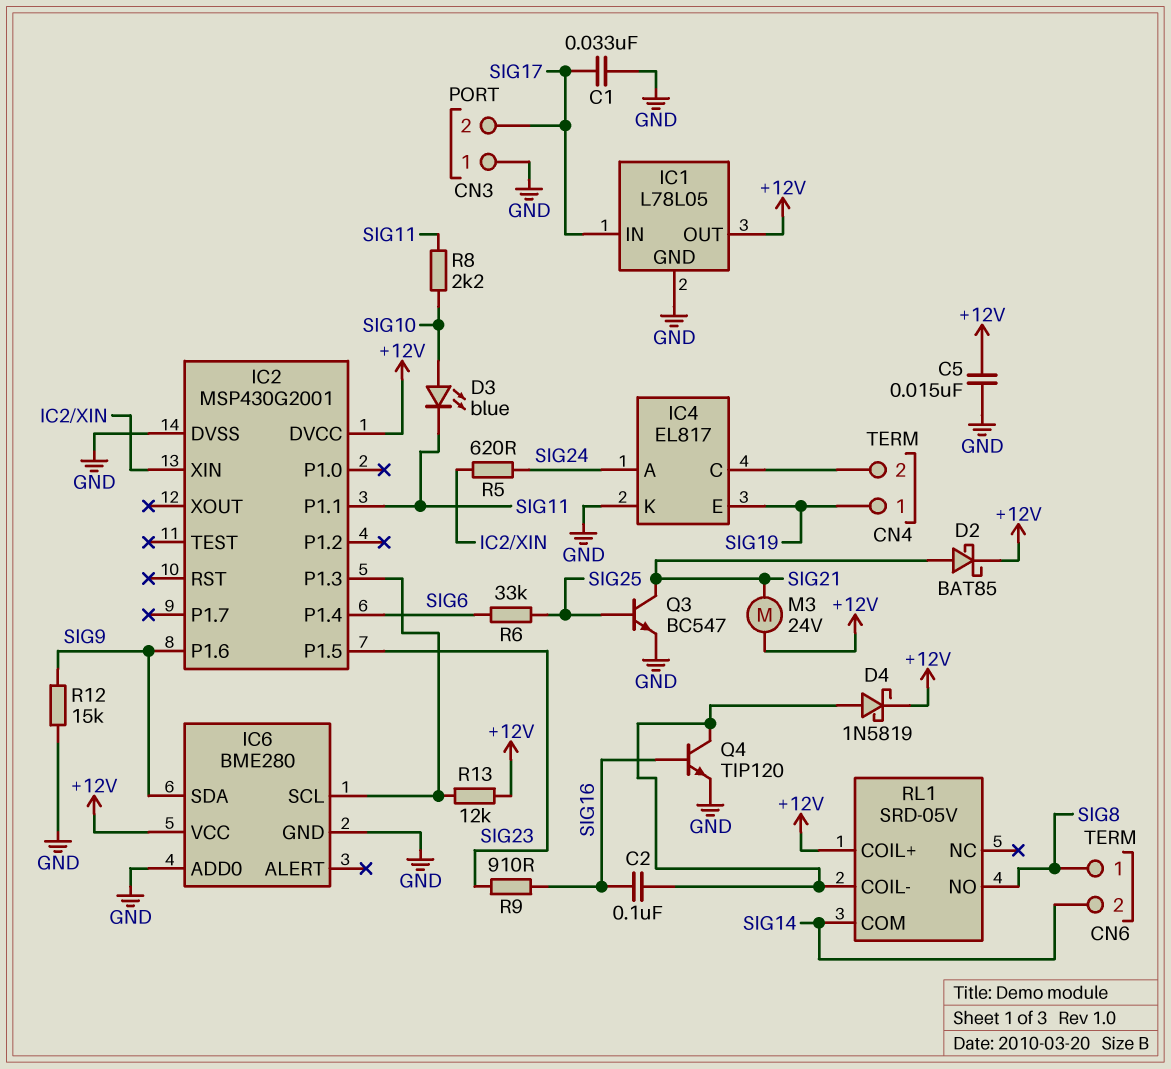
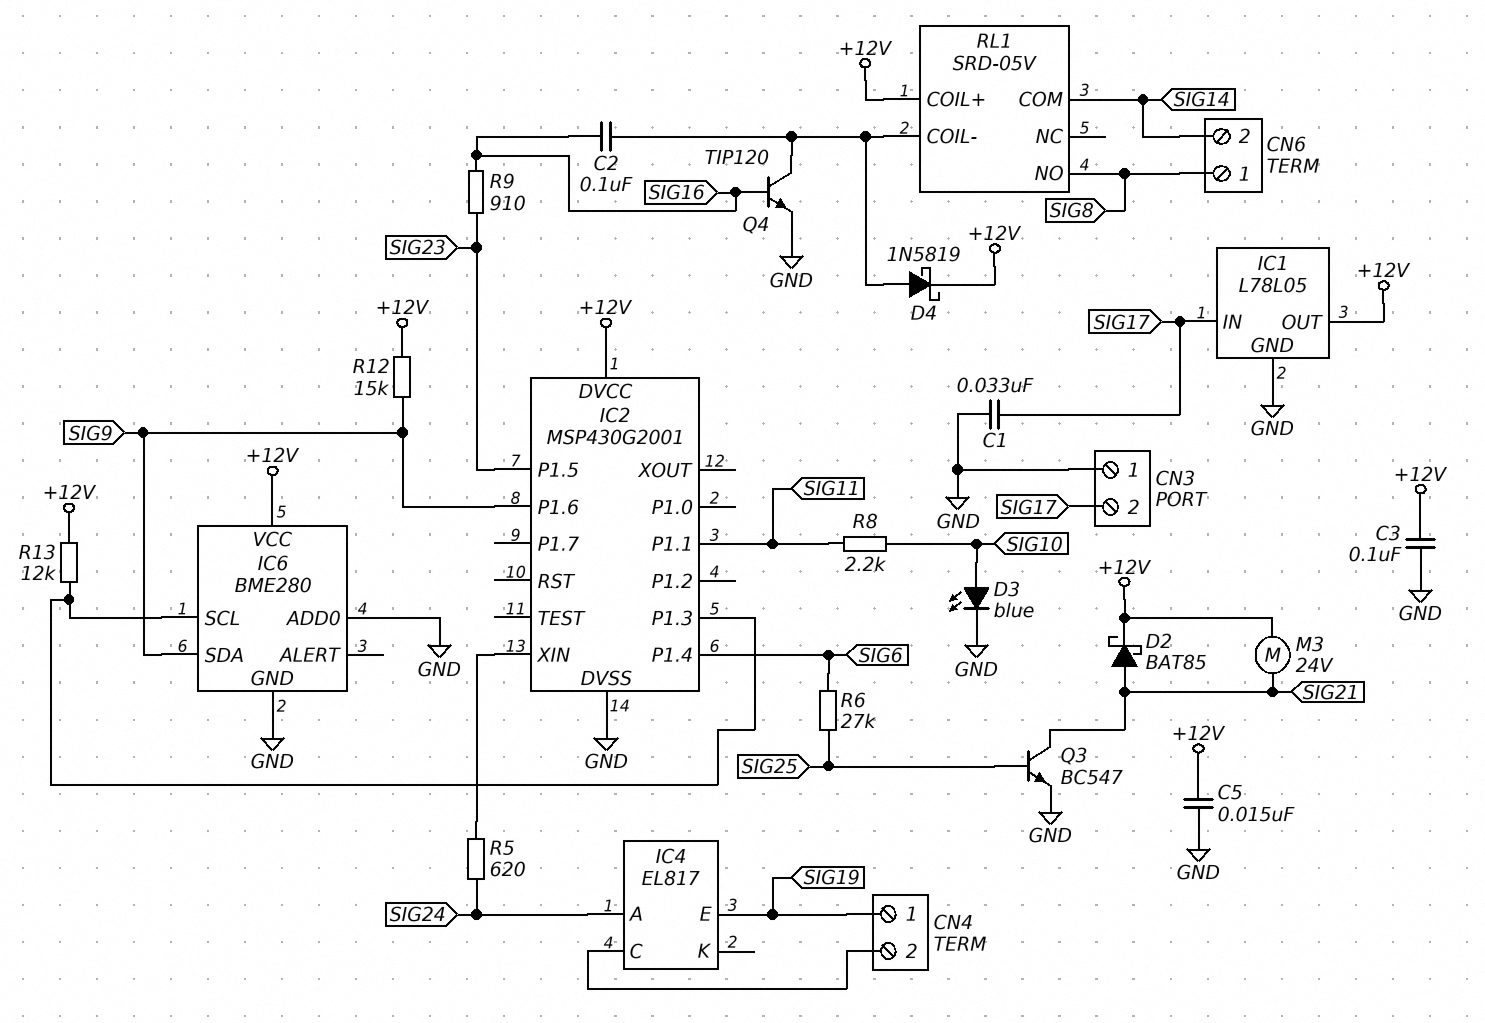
C3: none -> 100nF (+12V, GND)
D3: LED blue (A SIG10, K SIG11) -> LED blue (A SIG10, K GND)
IC4 pin K: GND -> none
R6: 33k (SIG6, SIG25) -> 27k (SIG6, SIG25)
R12: 15k (GND, SIG9) -> 15k (+12V, SIG9)

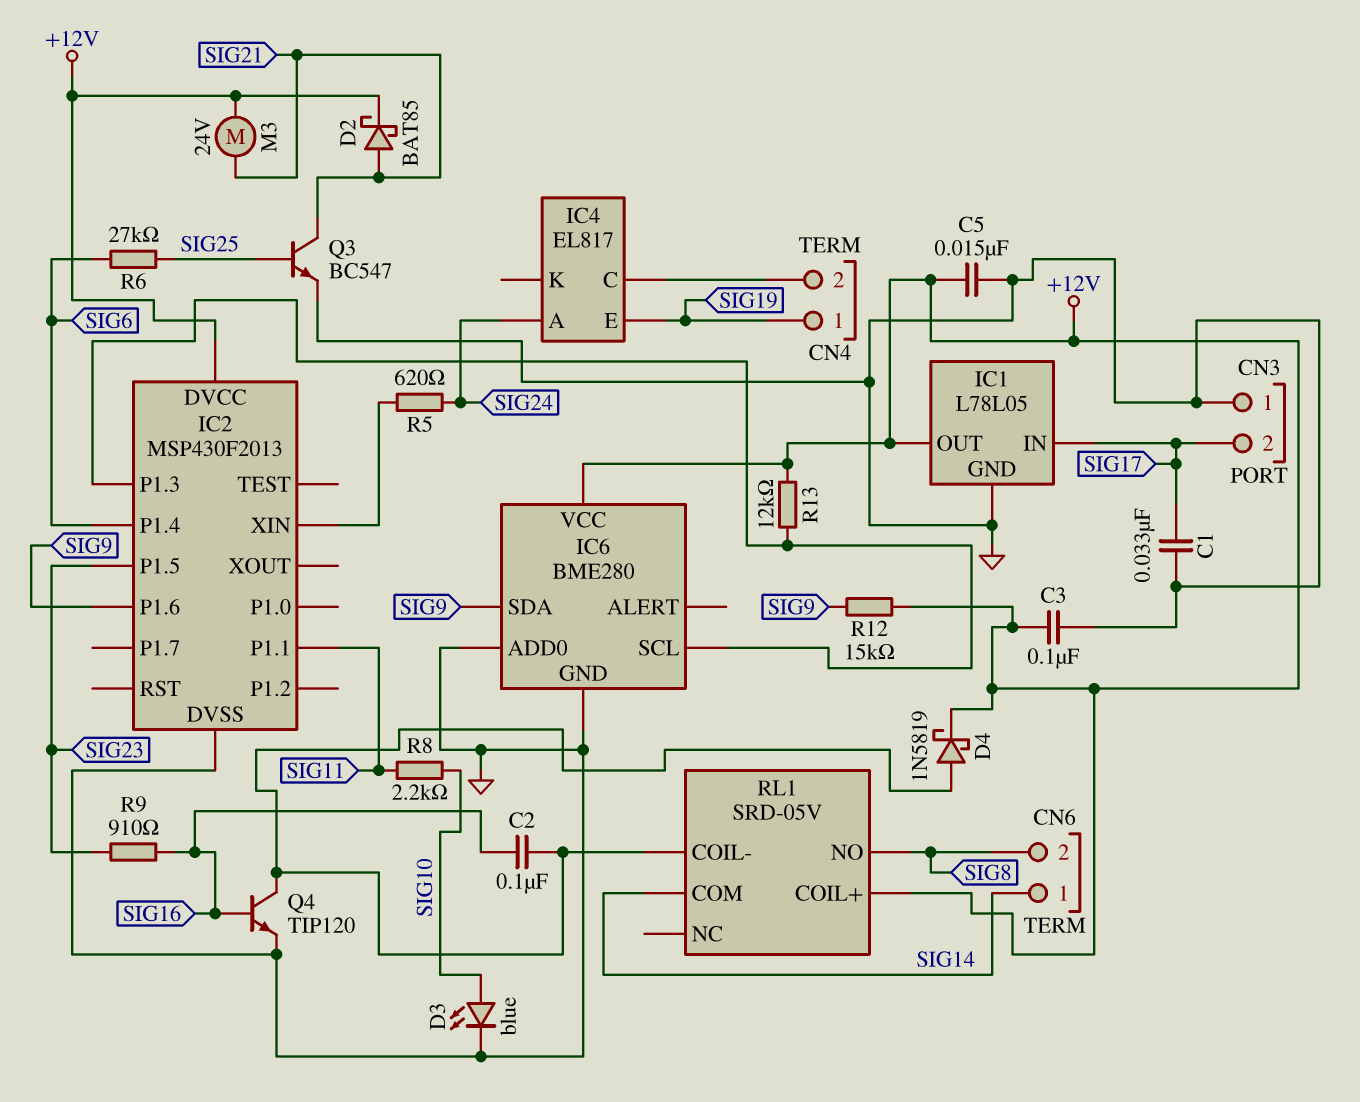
CN6 pin 1: SIG8 -> SIG14
CN6 pin 2: SIG14 -> SIG8
IC2: MSP430G2001 -> MSP430F2013

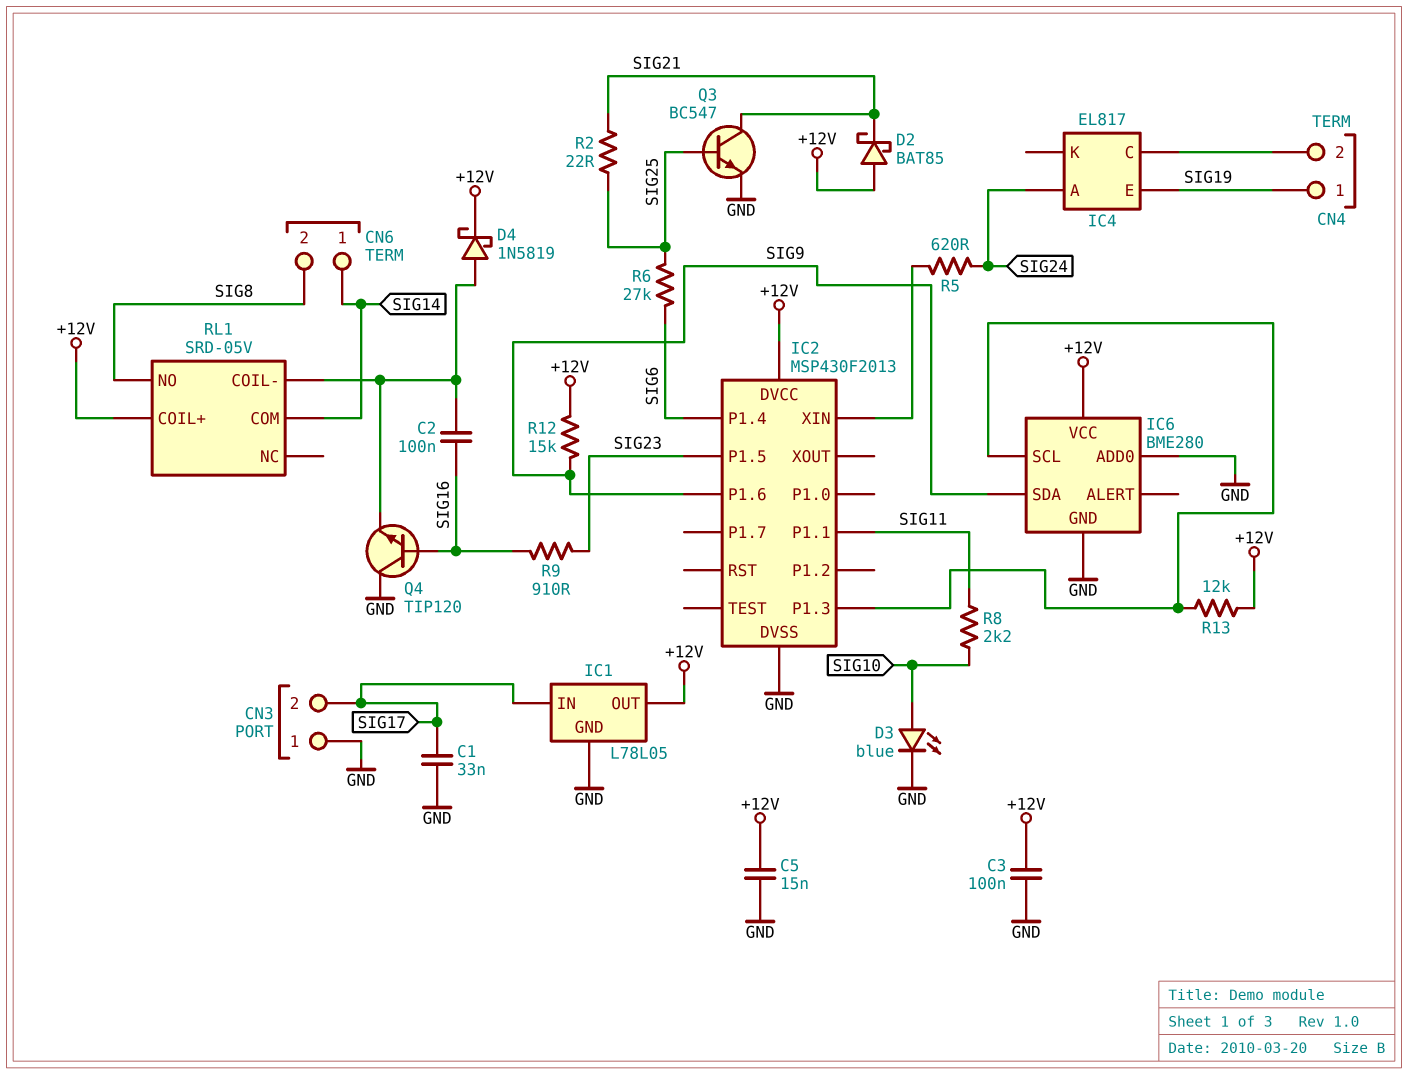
D2: schottky BAT85 (A SIG21, K +12V) -> schottky BAT85 (A +12V, K SIG21)
M3: motor 24V (+12V, SIG21) -> none
Q4: NPN TIP120 (B SIG16, C RL1/COIL-, E GND) -> NPN TIP120 (B SIG16, C GND, E RL1/COIL-)
R2: none -> 22 (SIG21, SIG25)

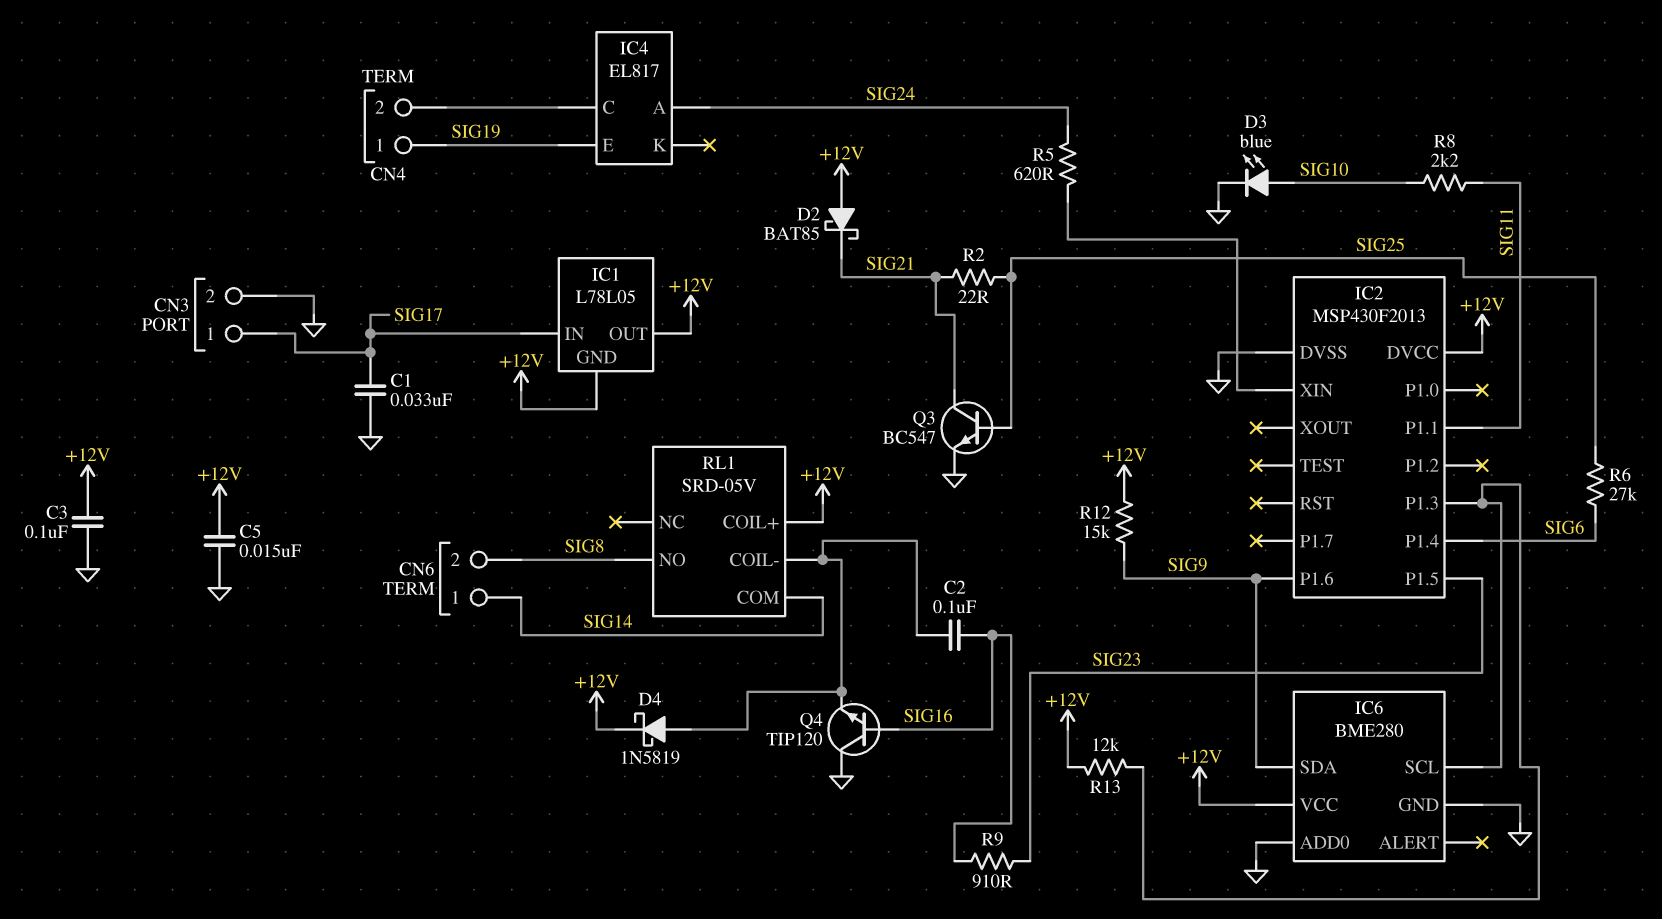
CN3 pin 1: GND -> SIG17
CN3 pin 2: SIG17 -> GND
IC1 pin GND: GND -> +12V

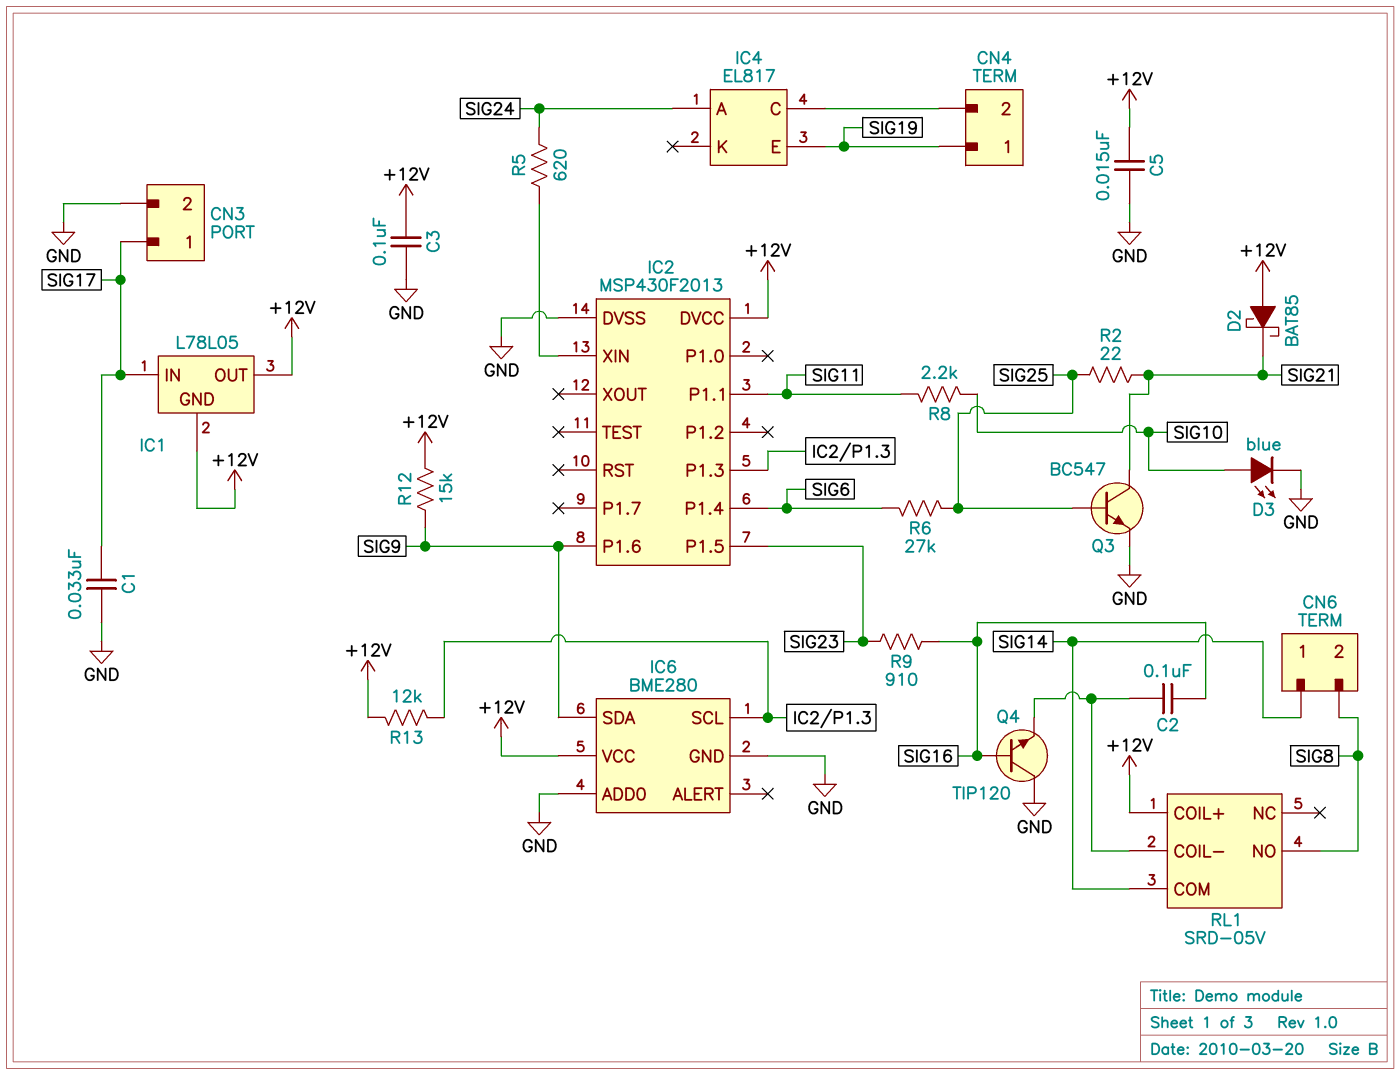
D4: schottky 1N5819 (A RL1/COIL-, K +12V) -> none

